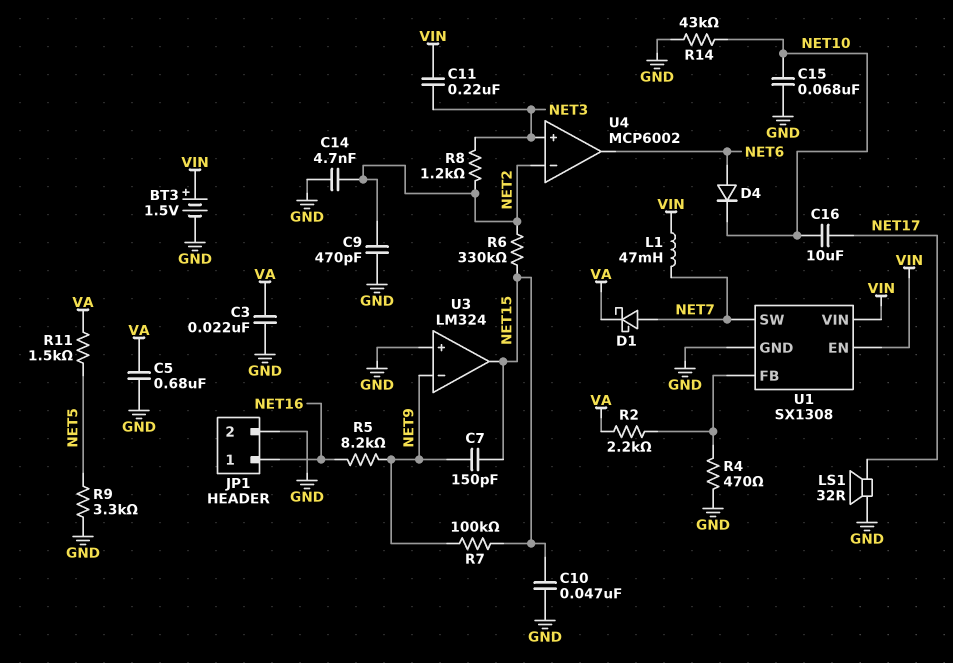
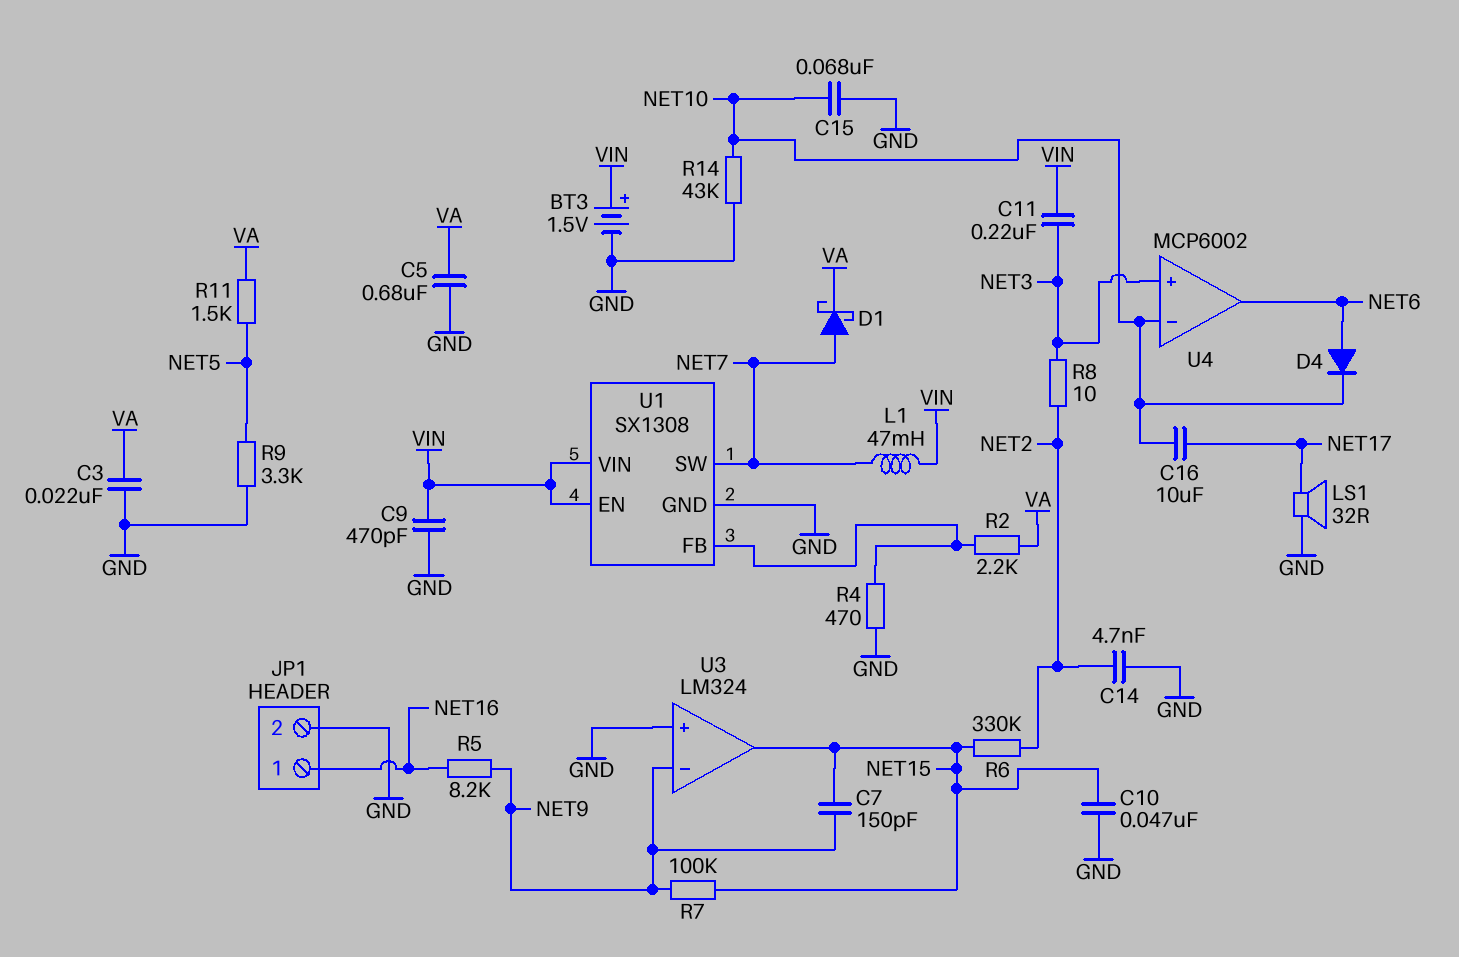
C9: 470pF (GND, NET2) -> 470pF (GND, VIN)
R8: 1.2k (NET2, NET3) -> 10 (NET2, NET3)
U4 pin in-: NET2 -> NET10

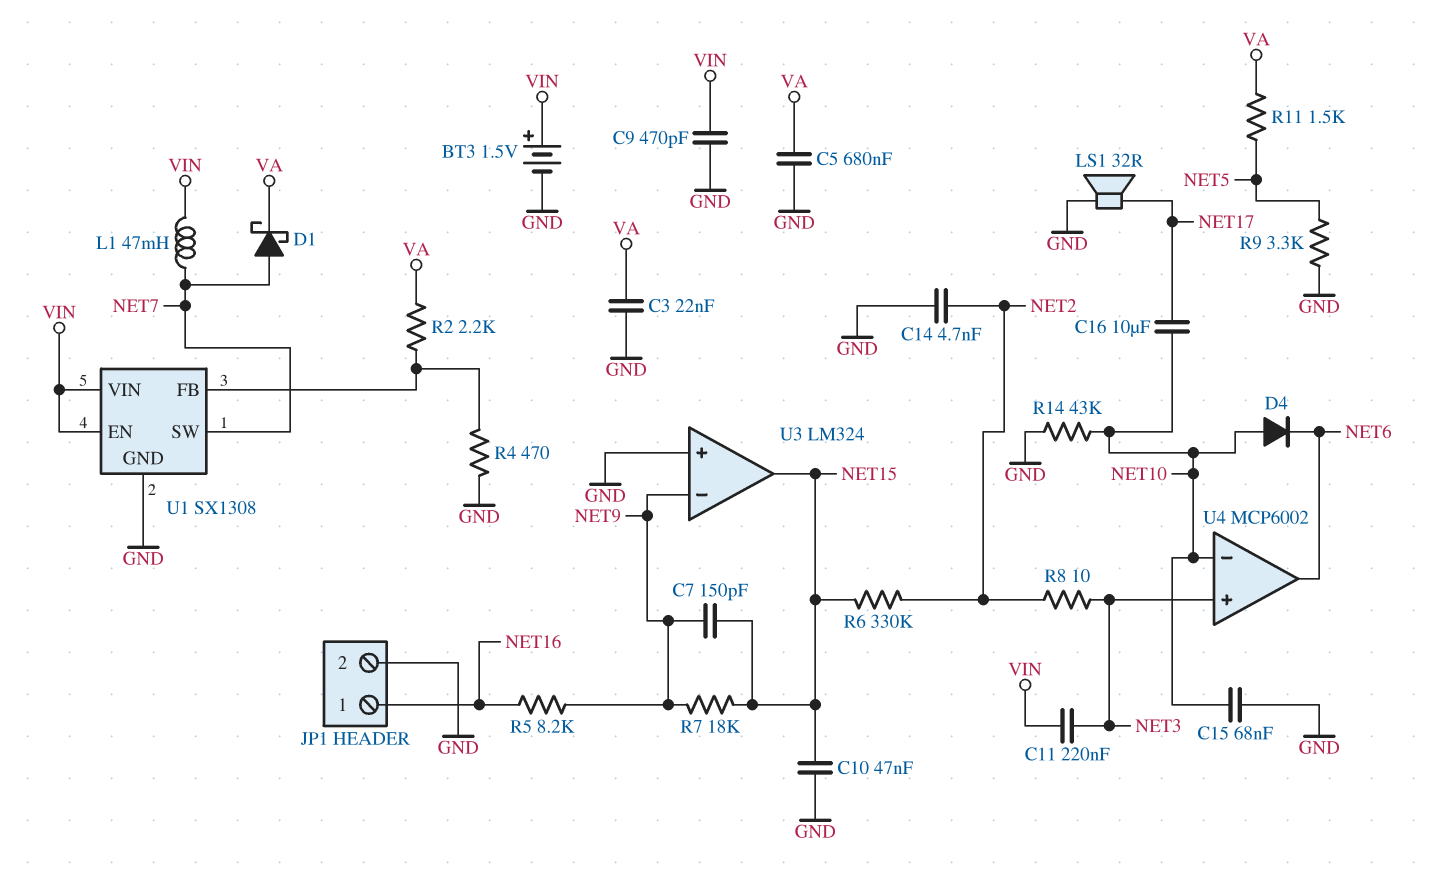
D4: diode (A NET6, K NET10) -> diode (A NET10, K NET6)
R7: 100k (NET9, NET15) -> 18k (NET9, NET15)

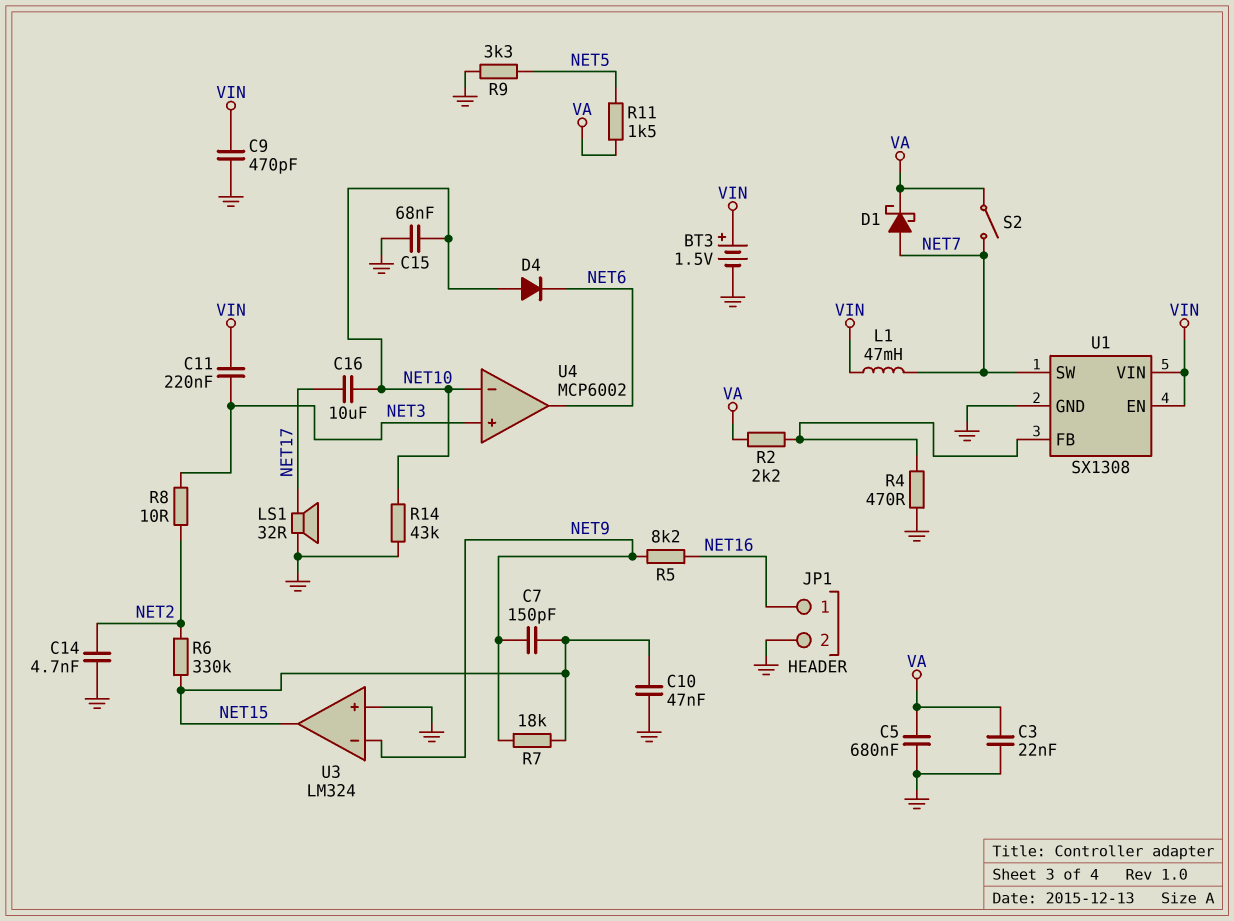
S2: none -> switch (NET7, VA)

